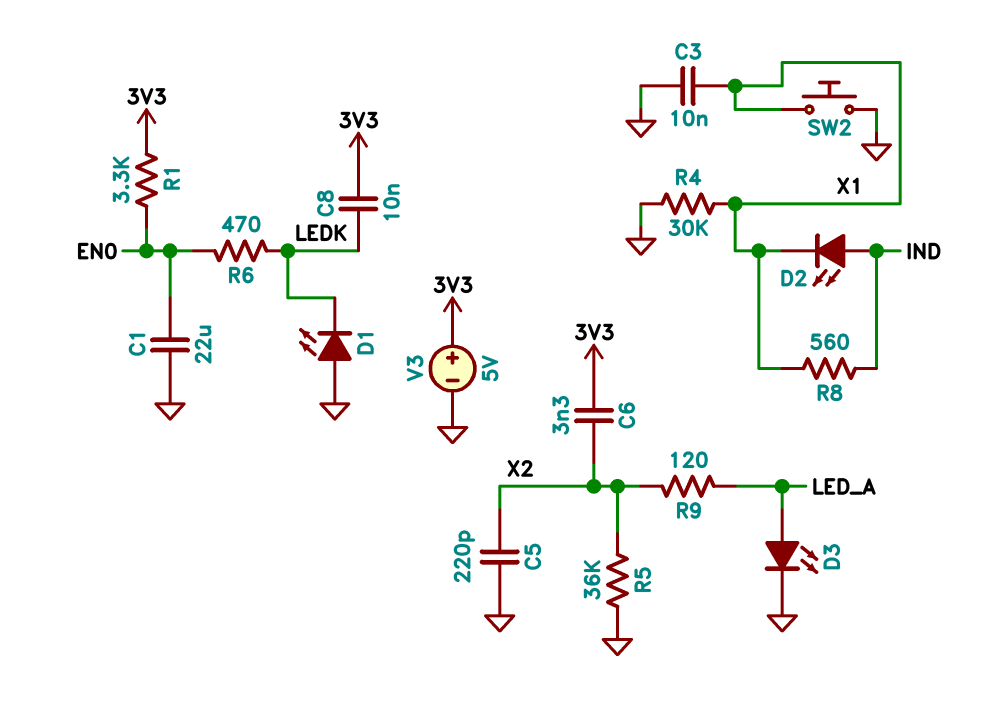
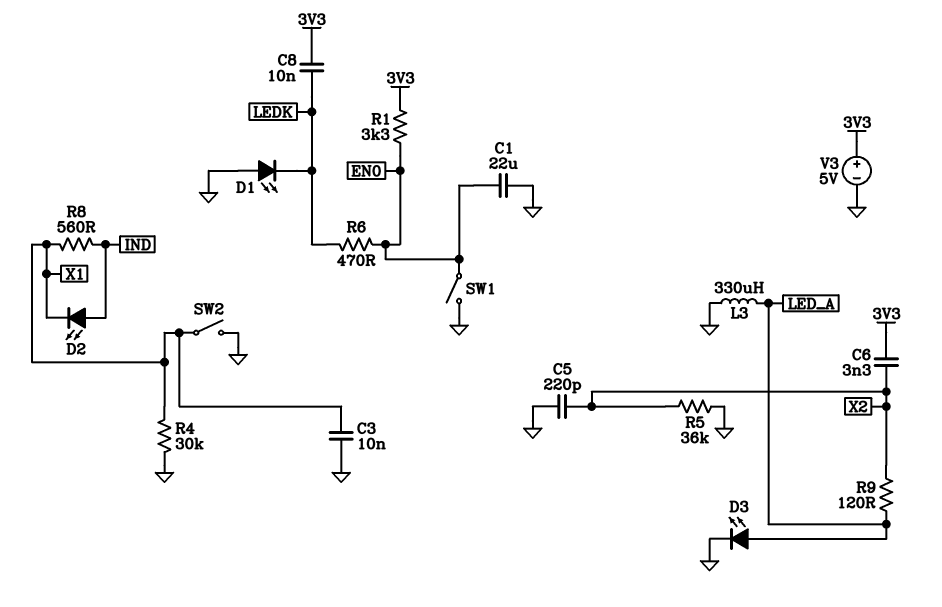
L3: none -> 330uH (GND, LED_A)
SW1: none -> switch (EN0, GND)
SW2: button (GND, X1) -> switch (GND, X1)

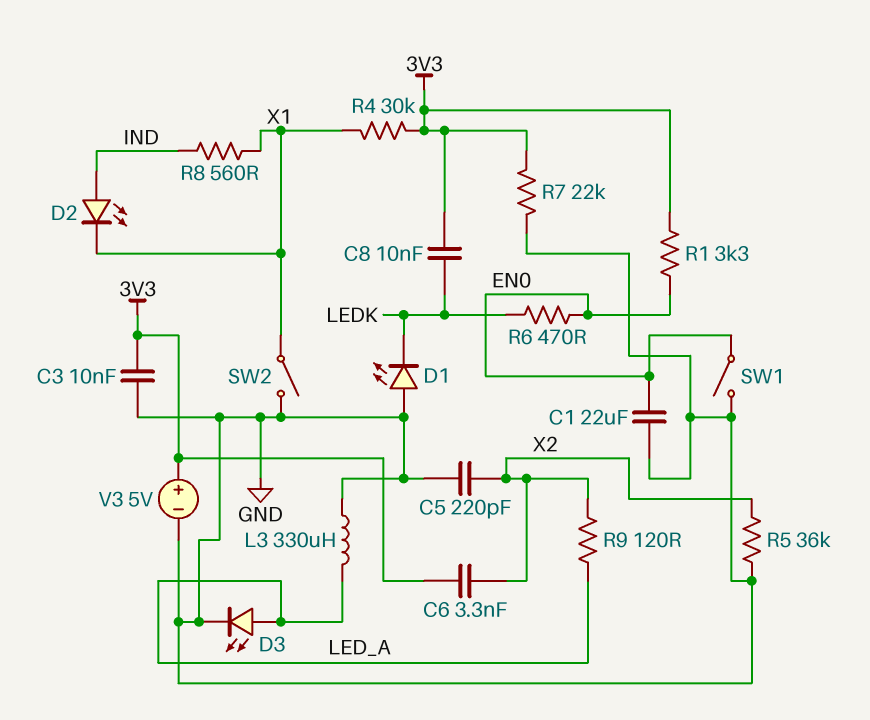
C3: 10nF (GND, X1) -> 10nF (3V3, GND)
R4: 30k (GND, X1) -> 30k (3V3, X1)
R7: none -> 22k (3V3, GND)

